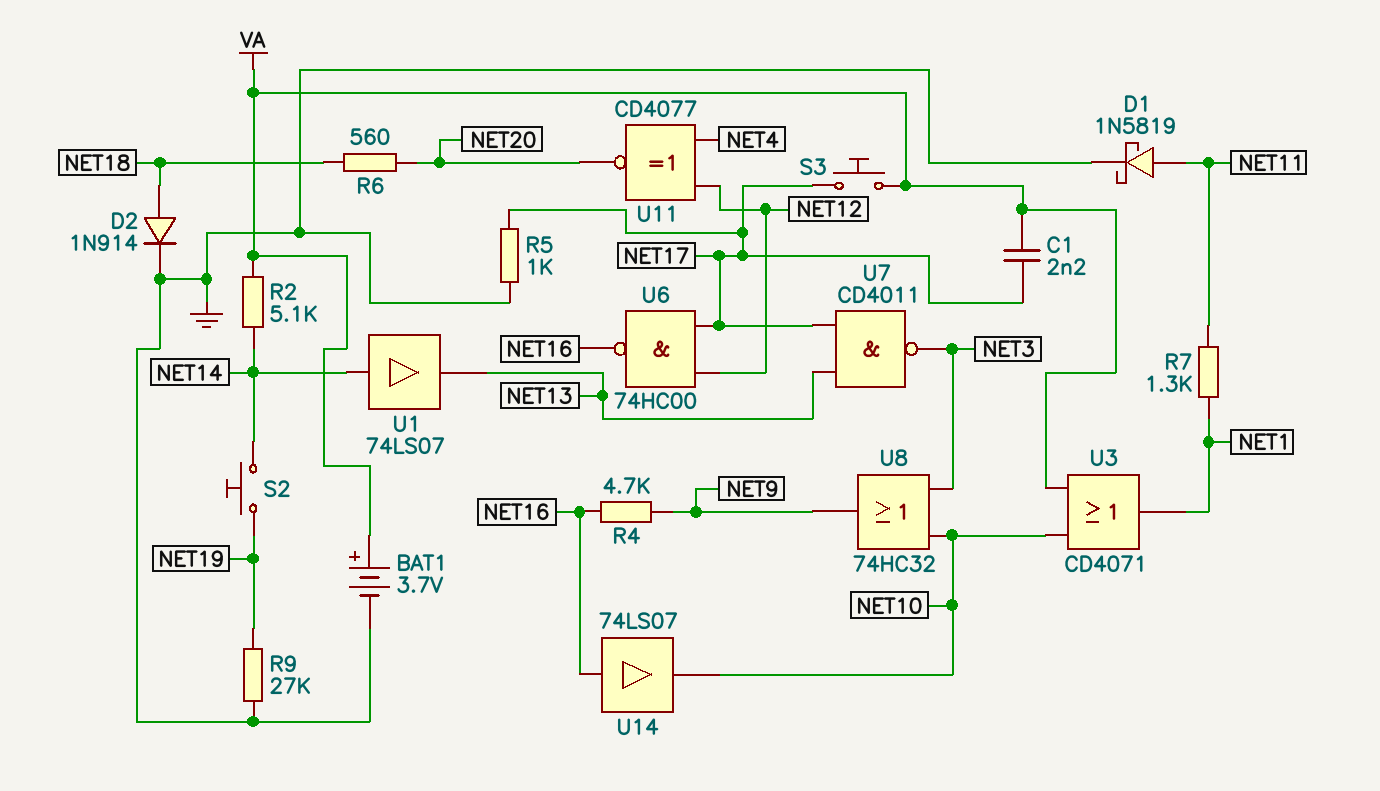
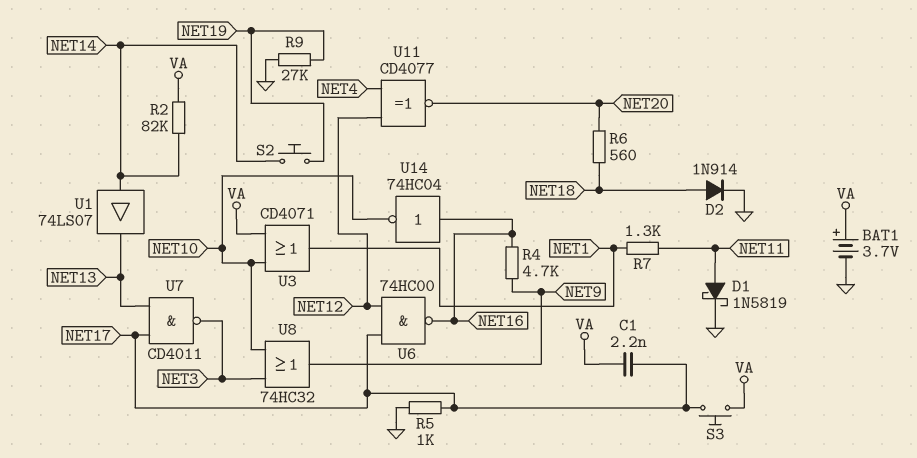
R2: 5.1k (NET14, VA) -> 82k (NET14, VA)
U14: buffer 74LS07 (in NET16, out NET10) -> NOT 74HC04 (in NET16, out NET10)

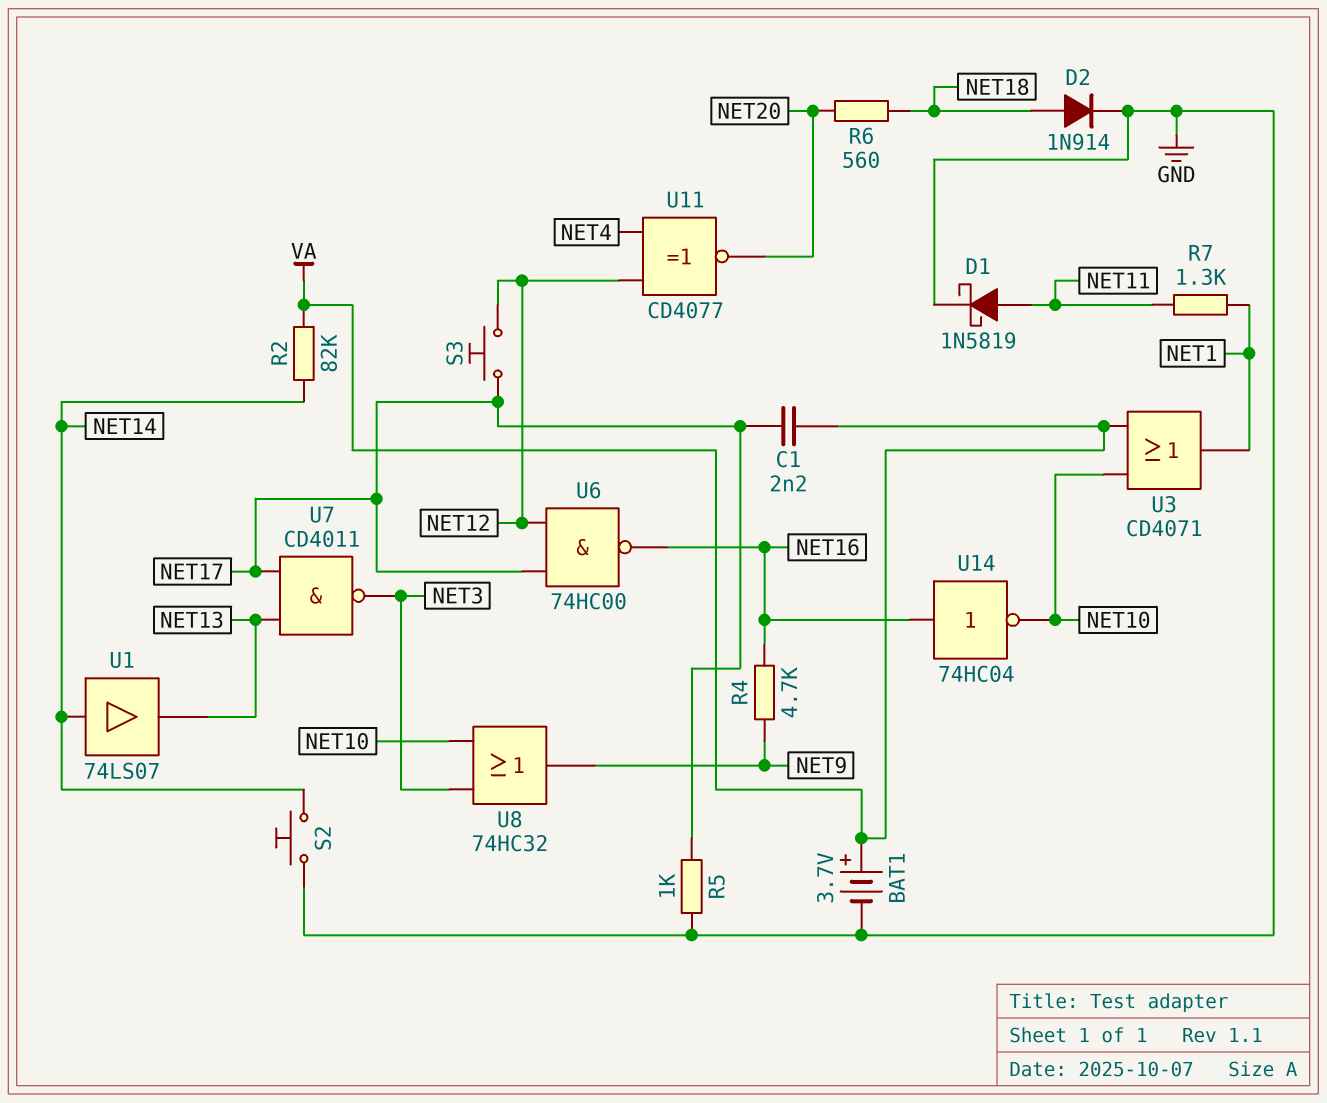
R9: 27k (GND, NET19) -> none
S2: button (NET14, NET19) -> button (GND, NET14)
S3: button (NET17, VA) -> button (NET12, NET17)

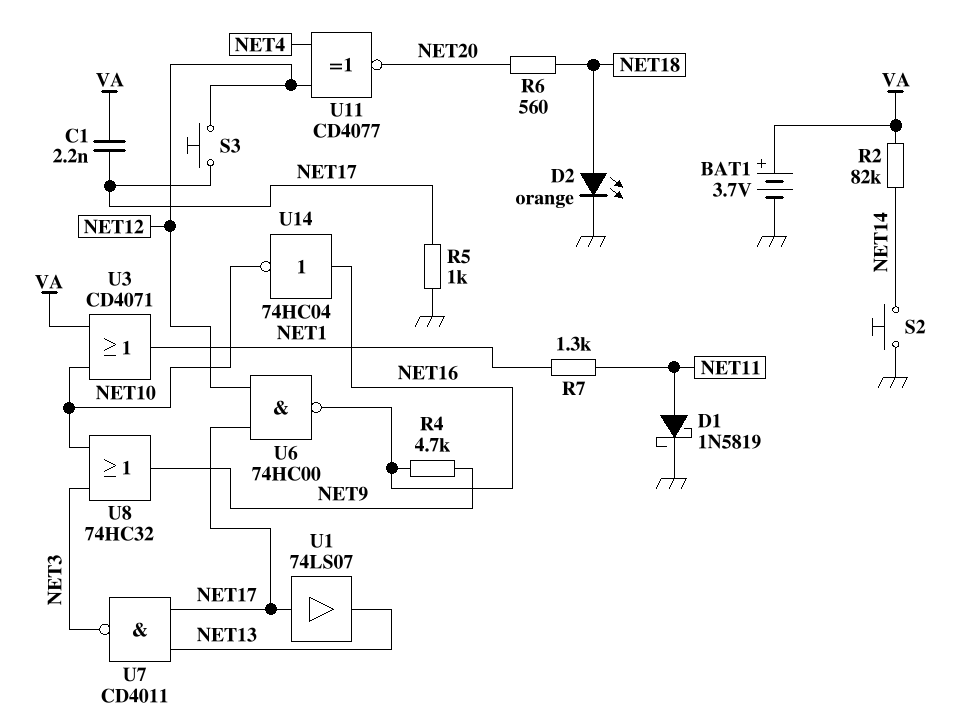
D2: diode 1N914 (A NET18, K GND) -> LED orange (A NET18, K GND)
U1: buffer 74LS07 (in NET14, out NET13) -> buffer 74LS07 (in NET17, out NET13)

